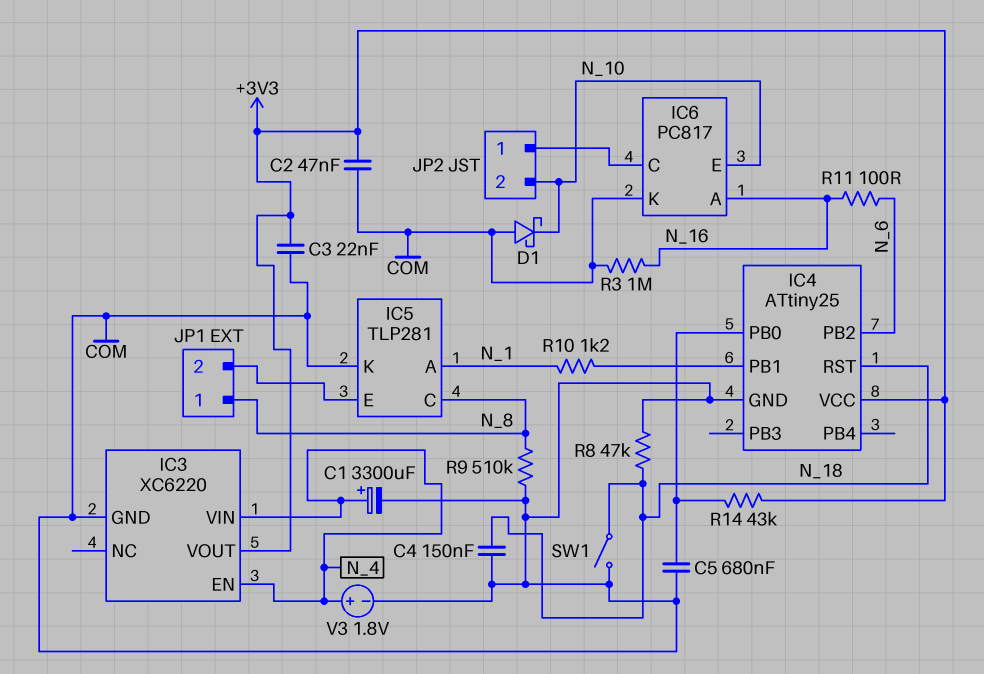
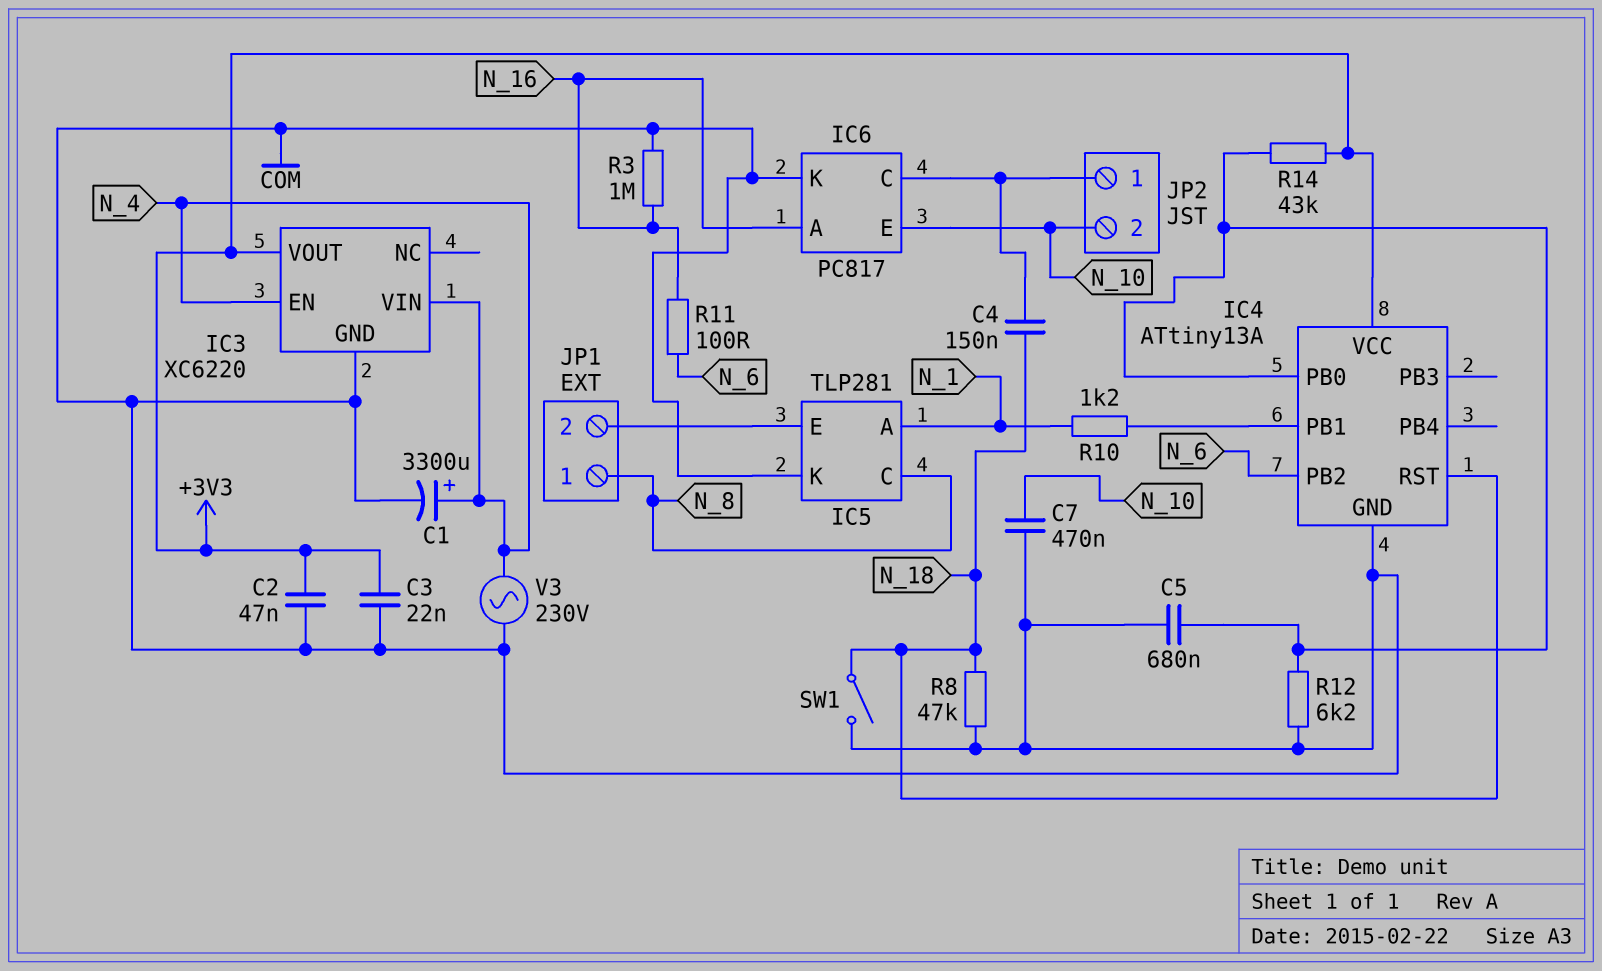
C4: 150nF (COM, N_18) -> 150nF (IC6/C, N_18)
C7: none -> 470nF (COM, N_10)
D1: schottky (A COM, K N_10) -> none
IC4: ATtiny25 -> ATtiny13A
R9: 510k (COM, N_8) -> none
R12: none -> 6.2k (COM, IC4/PB0)
V3: 1.8V (plus N_4, minus COM) -> AC 230V (COM, N_4)

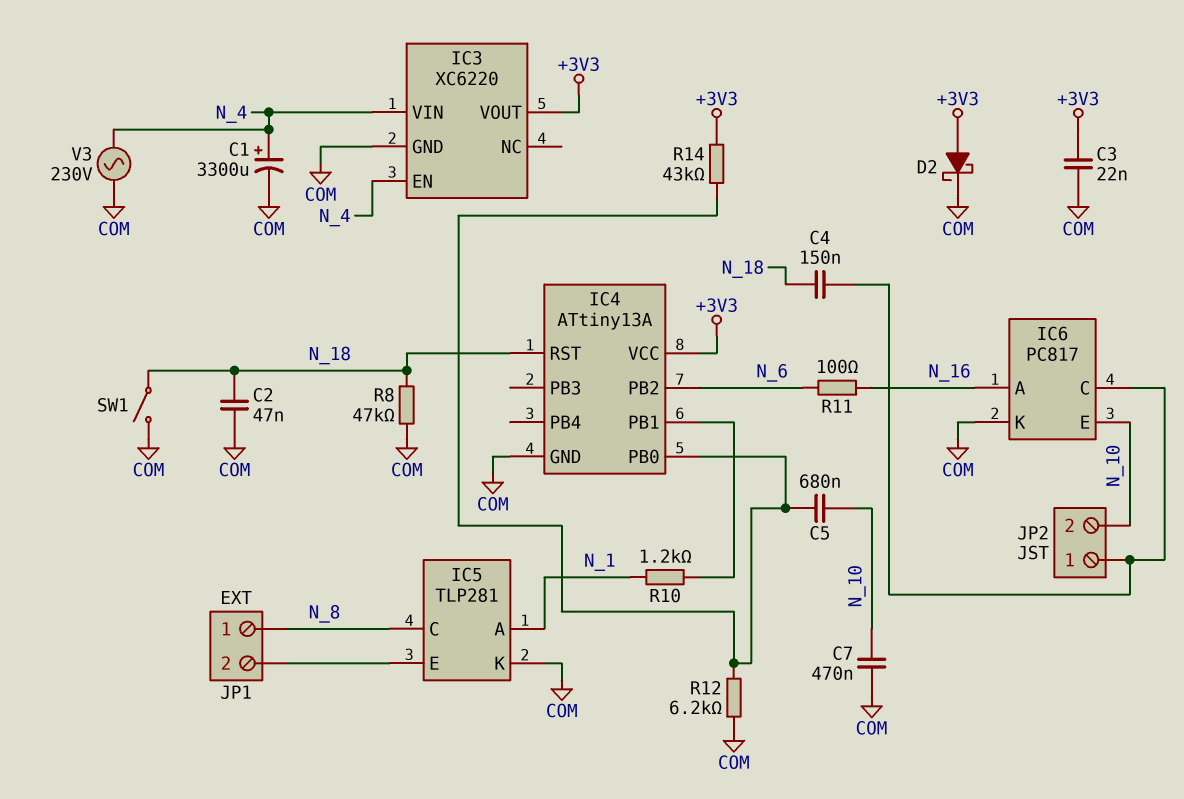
C2: 47nF (+3V3, COM) -> 47nF (COM, N_18)
C5: 680nF (COM, IC4/PB0) -> 680nF (IC4/PB0, N_10)
D2: none -> schottky (A +3V3, K COM)
R3: 1M (COM, N_16) -> none

